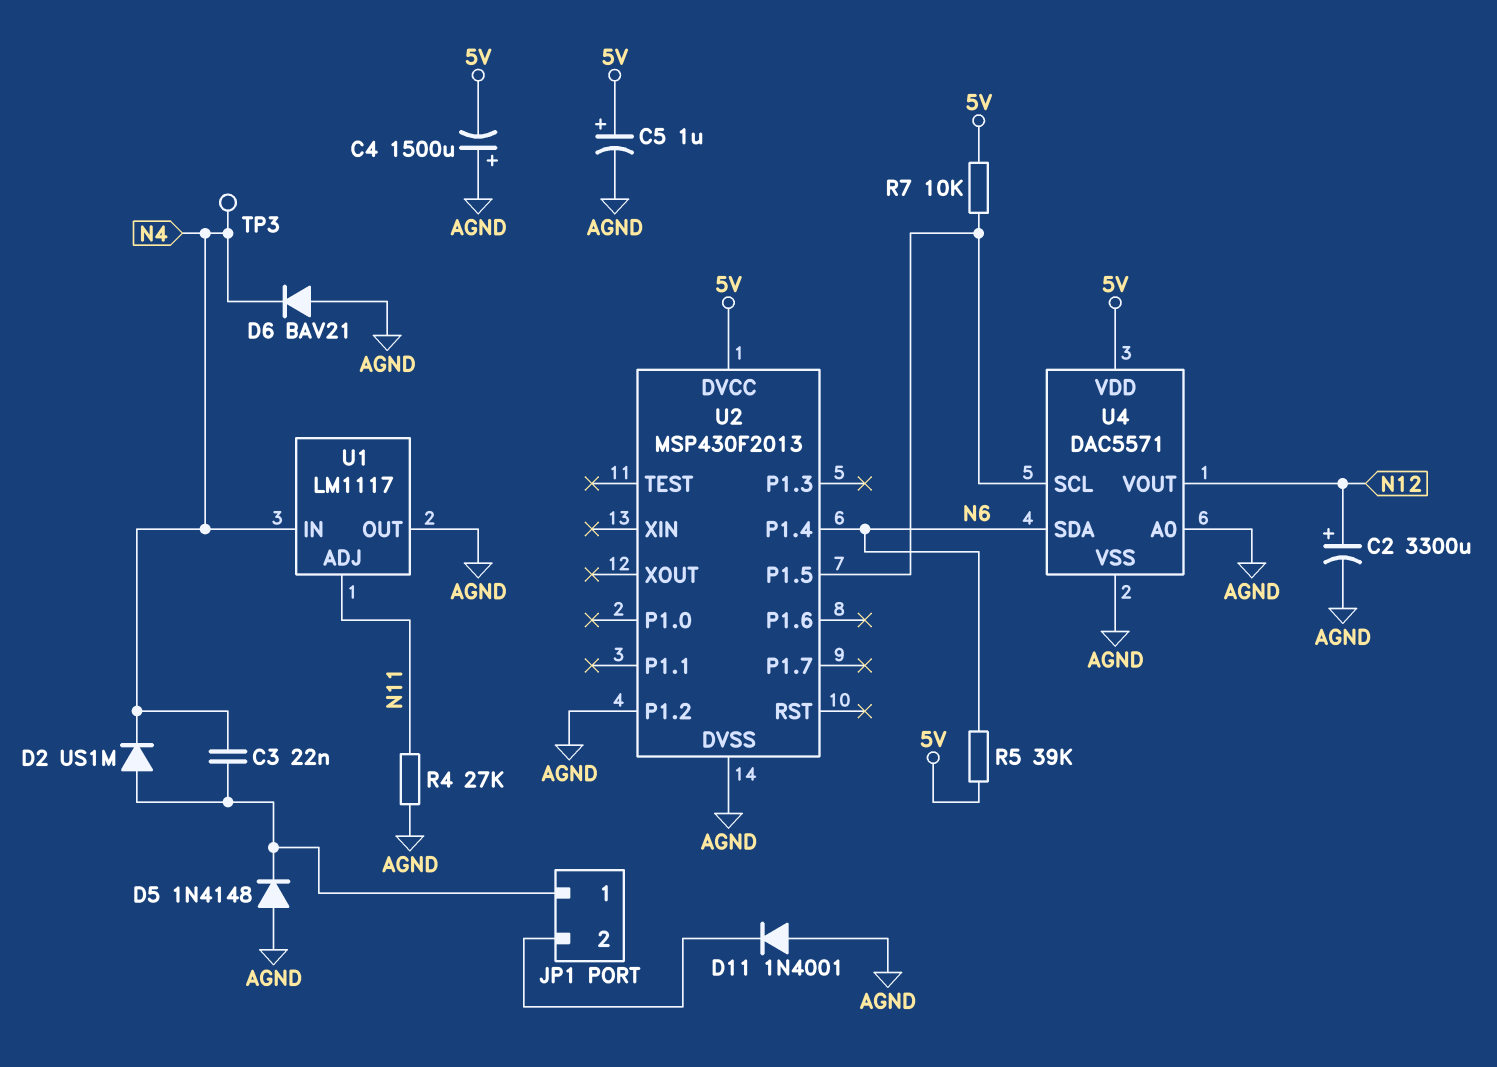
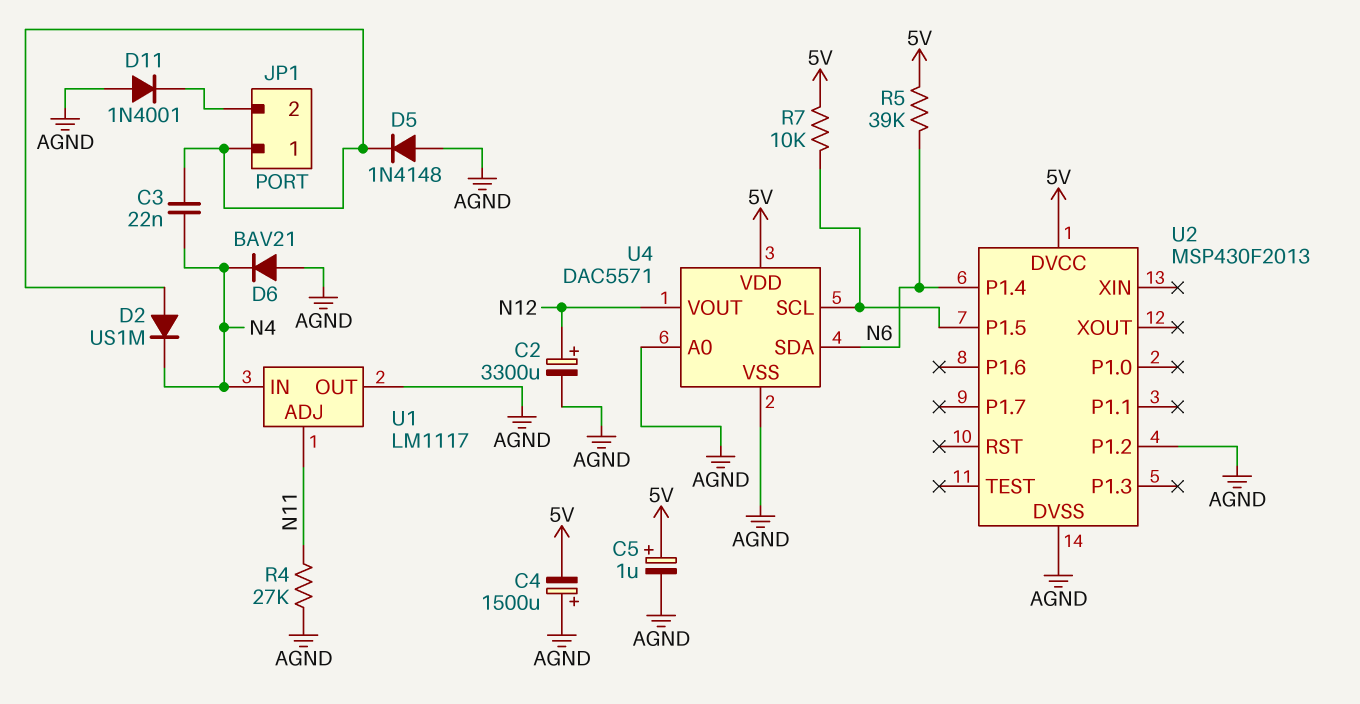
TP3: test point (N4) -> none

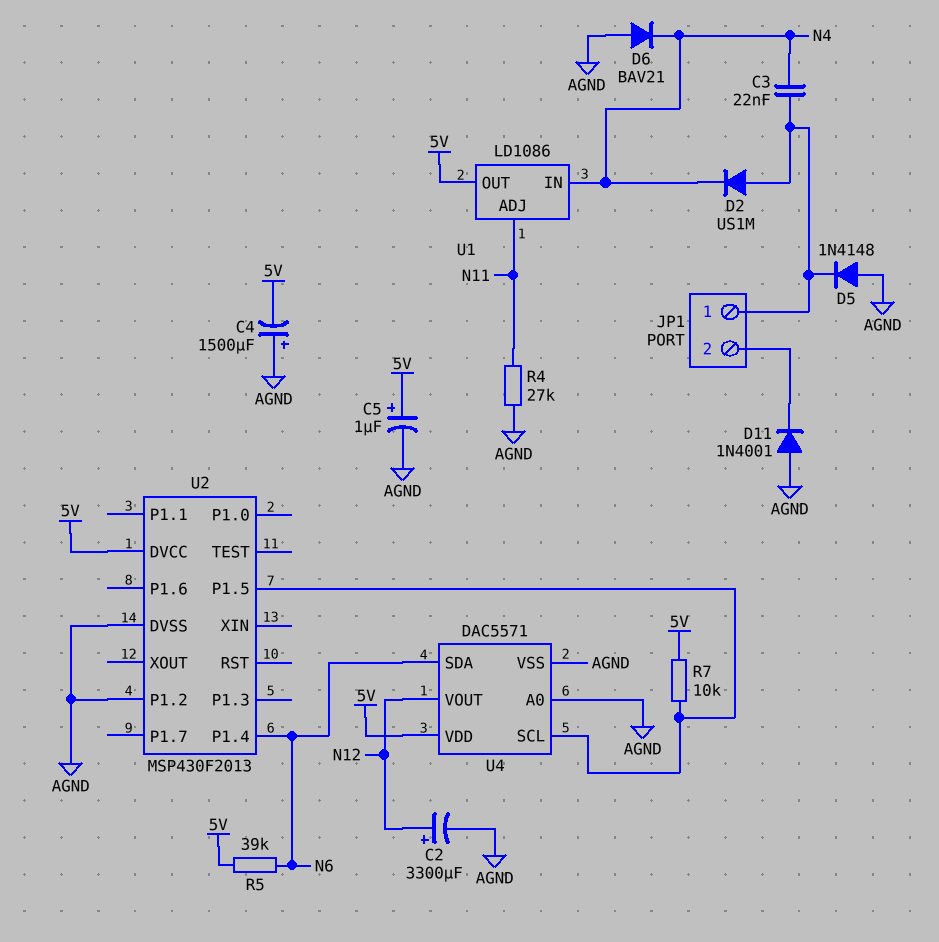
U1: LM1117 -> LD1086
U1 pin OUT: AGND -> 5V

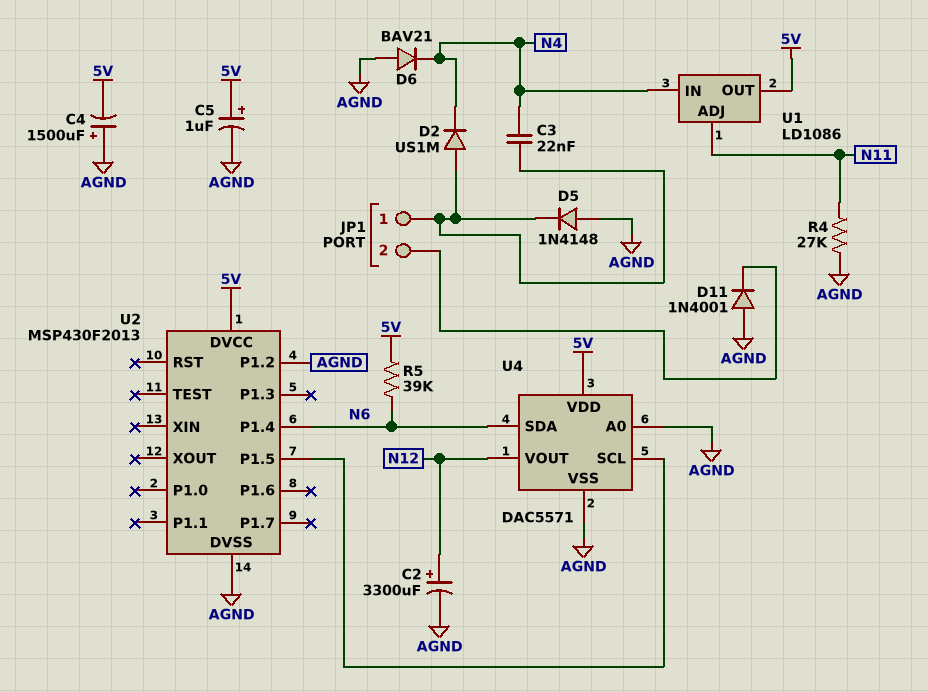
R7: 10k (5V, U2/P1.5) -> none

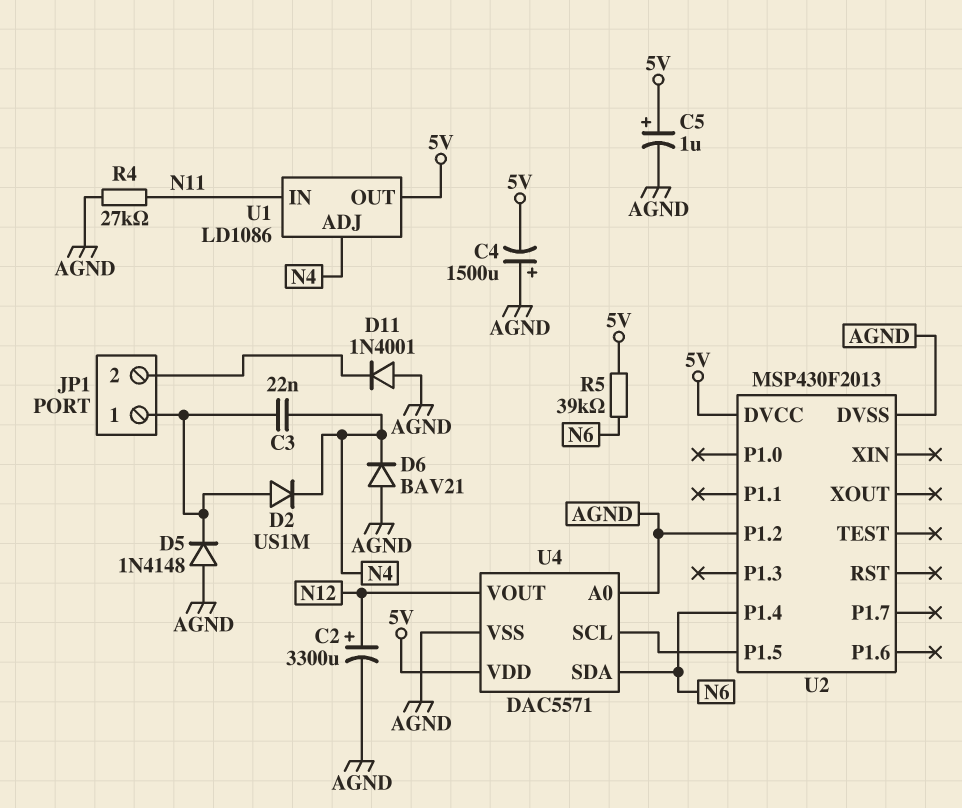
U1 pin ADJ: N11 -> N4
U1 pin IN: N4 -> N11

